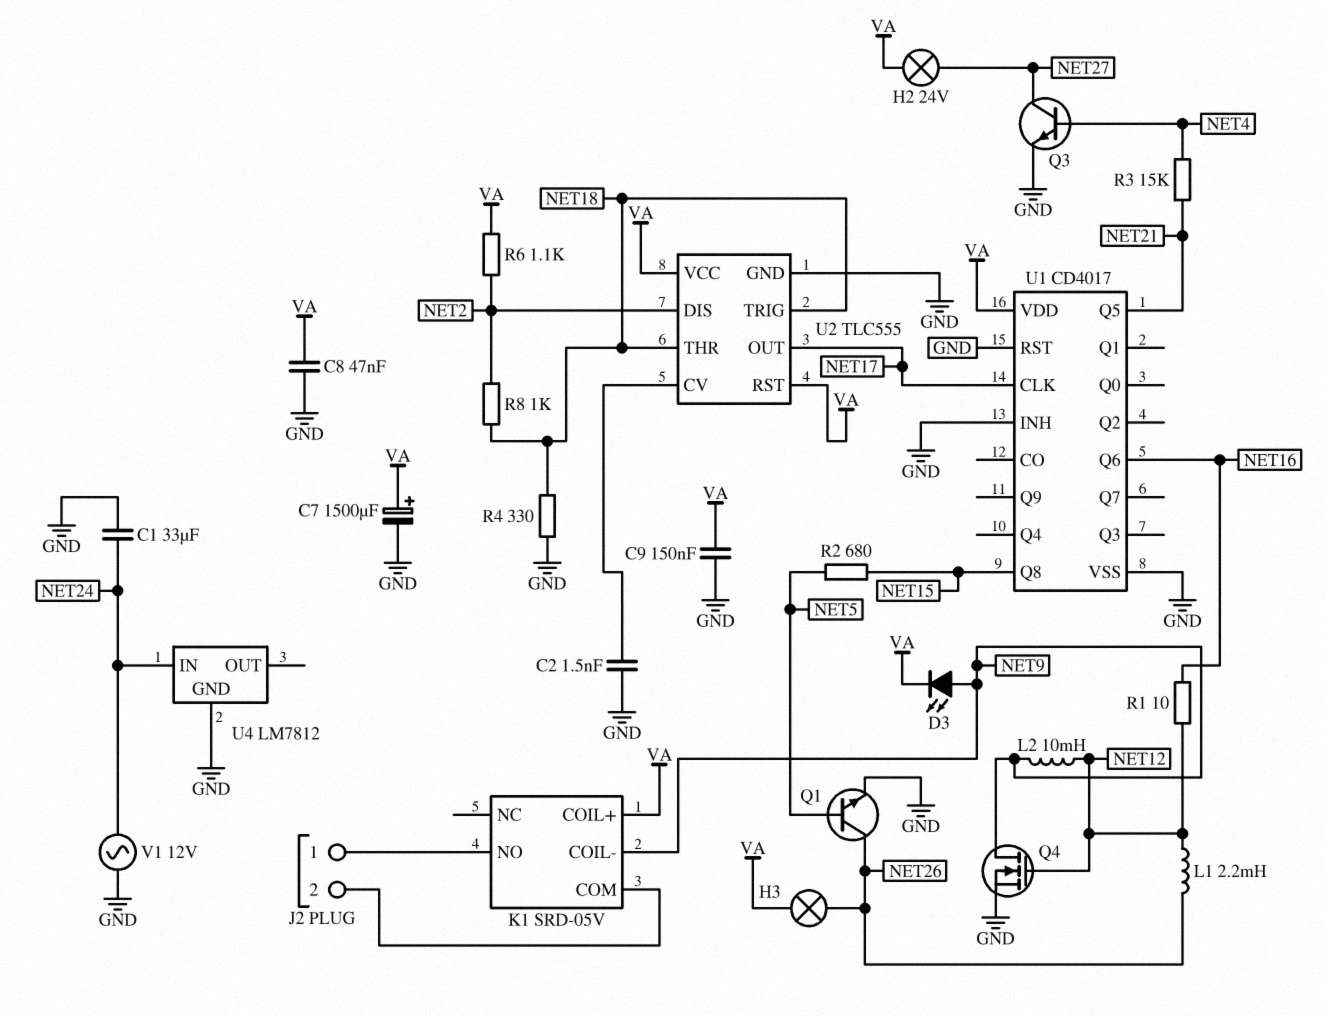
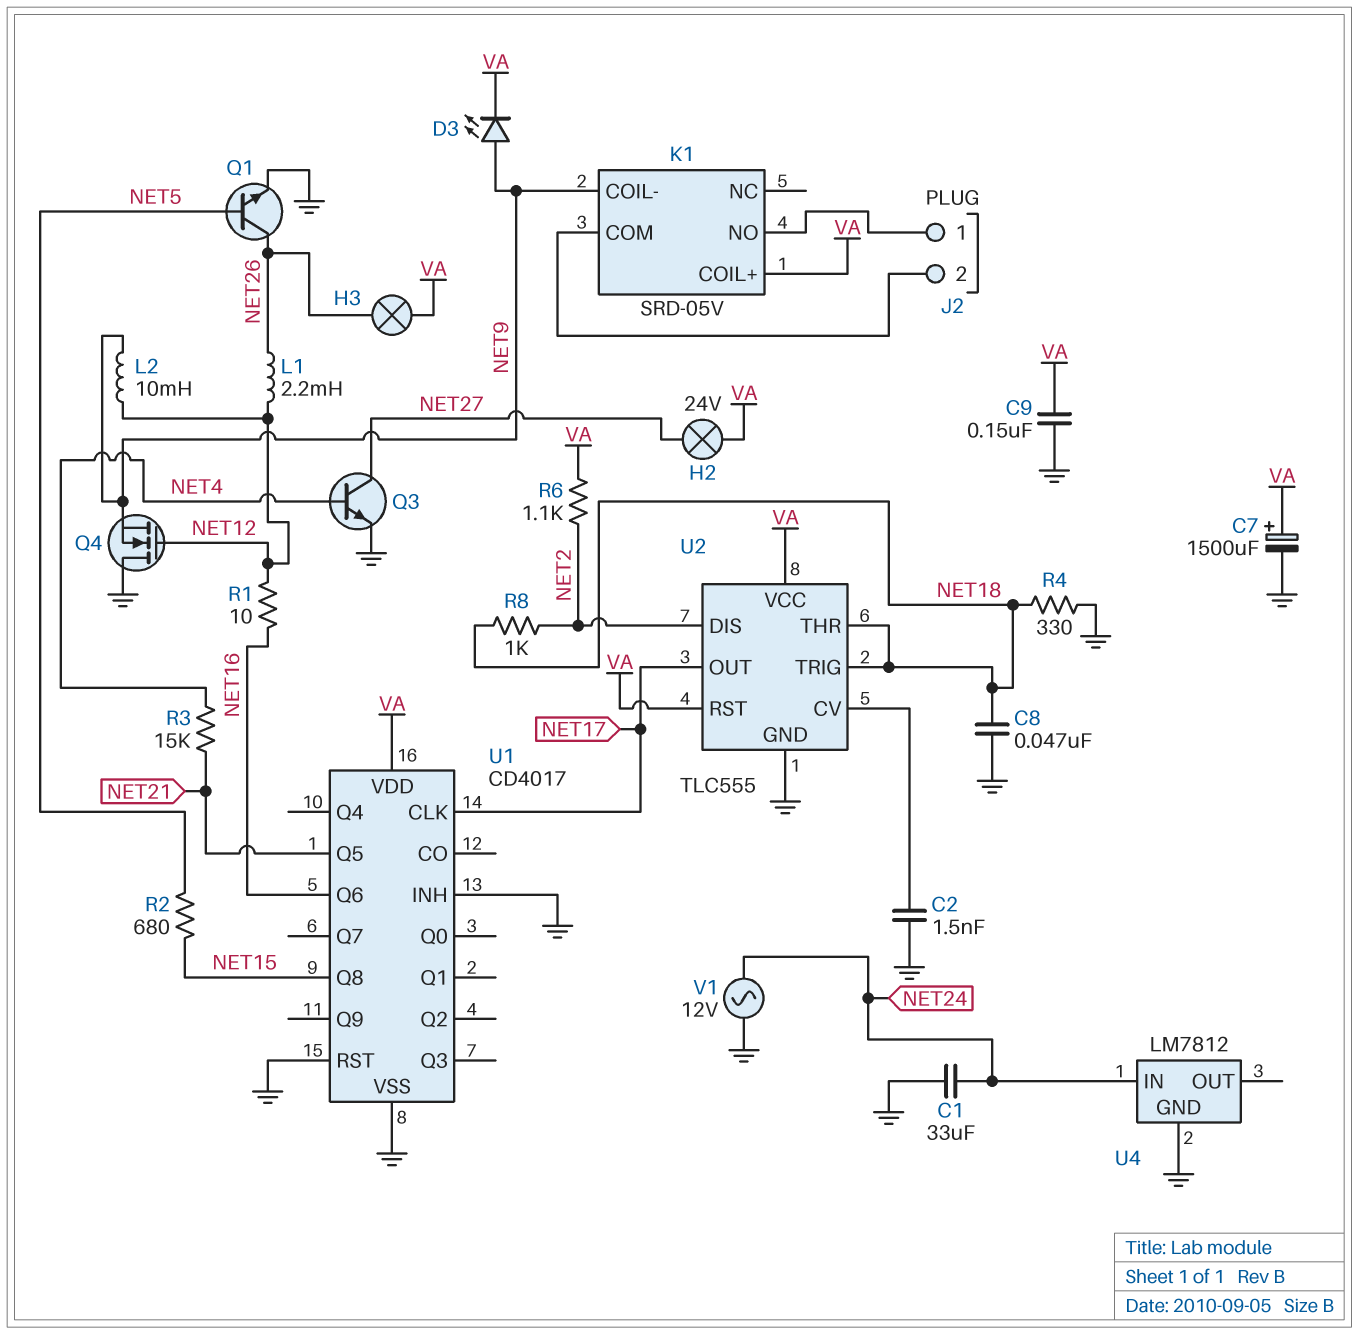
C8: 47nF (GND, VA) -> 47nF (GND, NET18)
Q4: NMOS (G NET12, D NET9, S GND) -> NMOS (G NET12, D GND, S NET9)

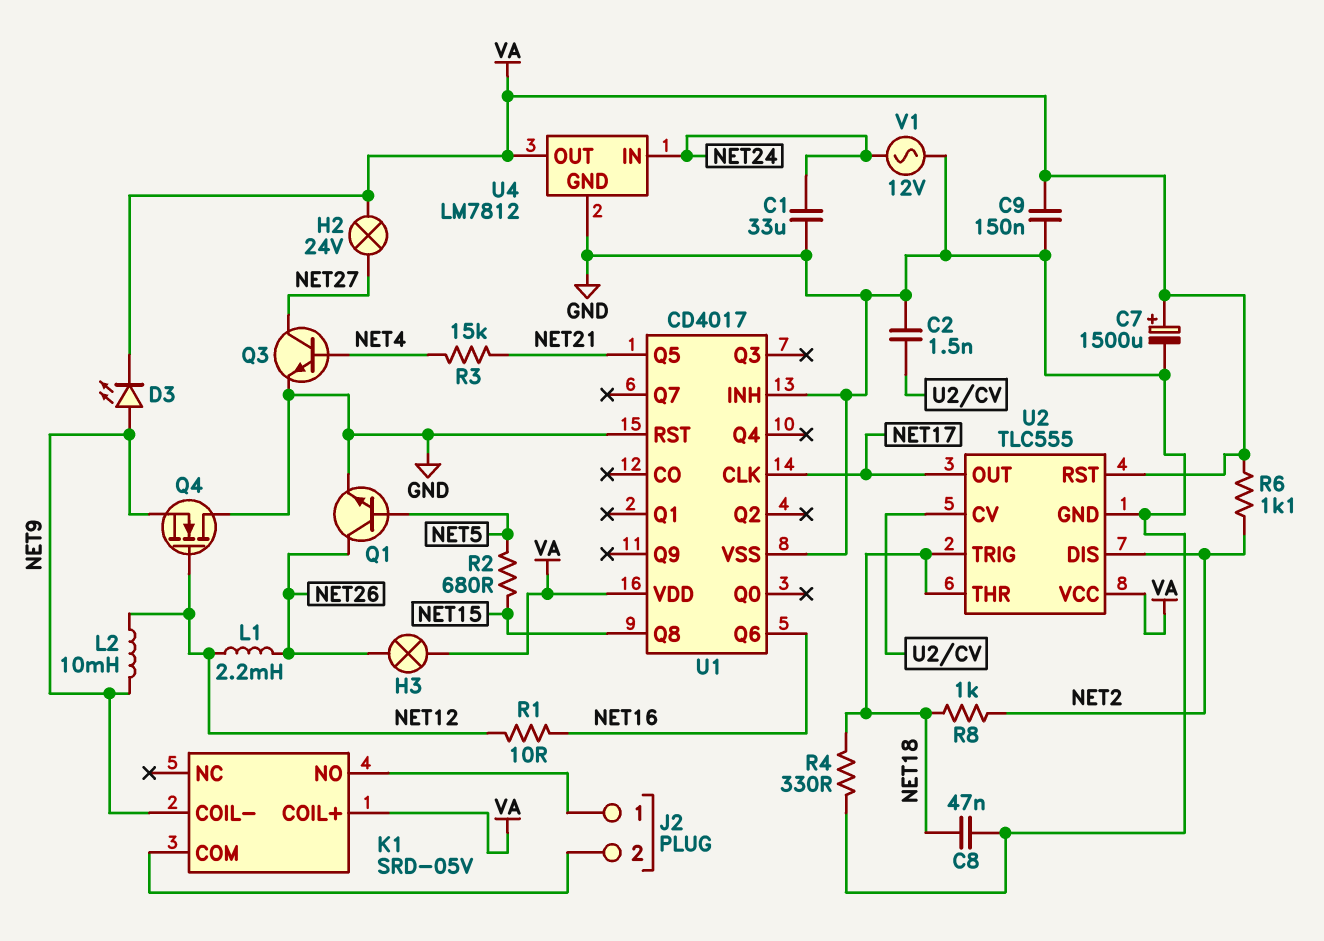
U4 pin OUT: none -> VA

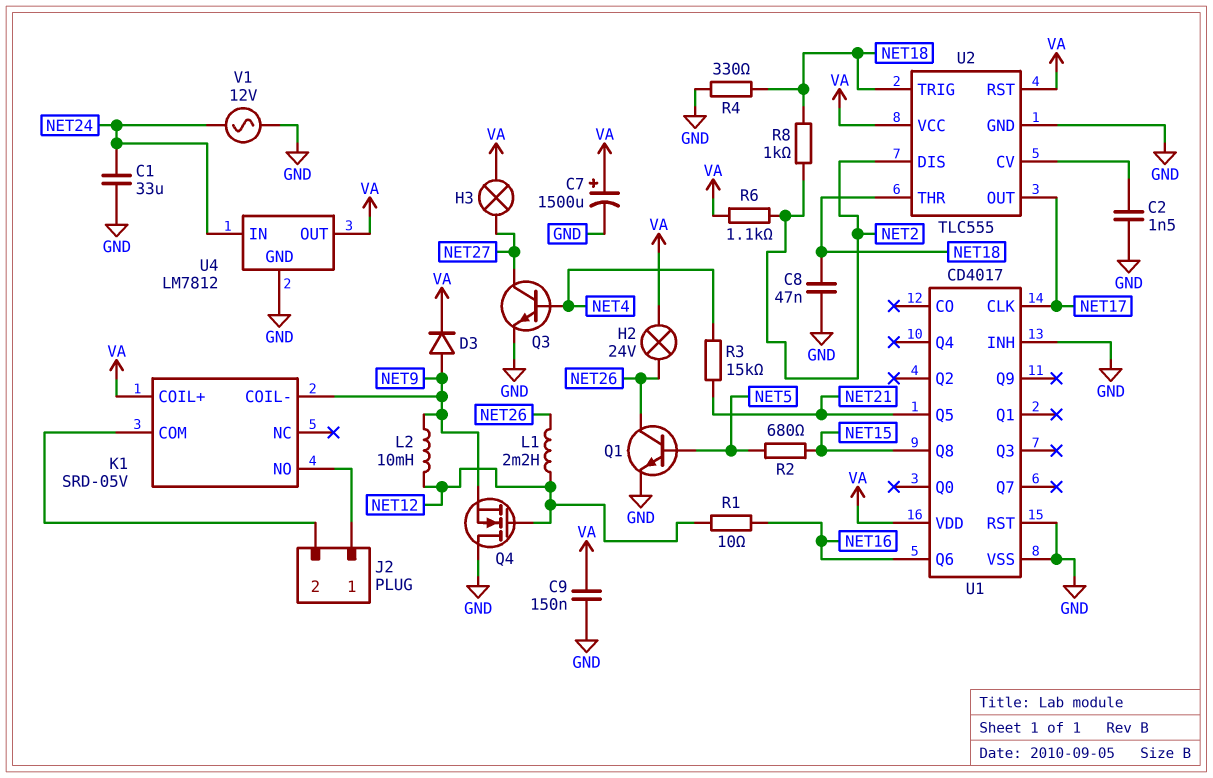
D3: LED (A NET9, K VA) -> diode (A NET9, K VA)
H2: lamp 24V (NET27, VA) -> lamp 24V (NET26, VA)
H3: lamp (NET26, VA) -> lamp (NET27, VA)

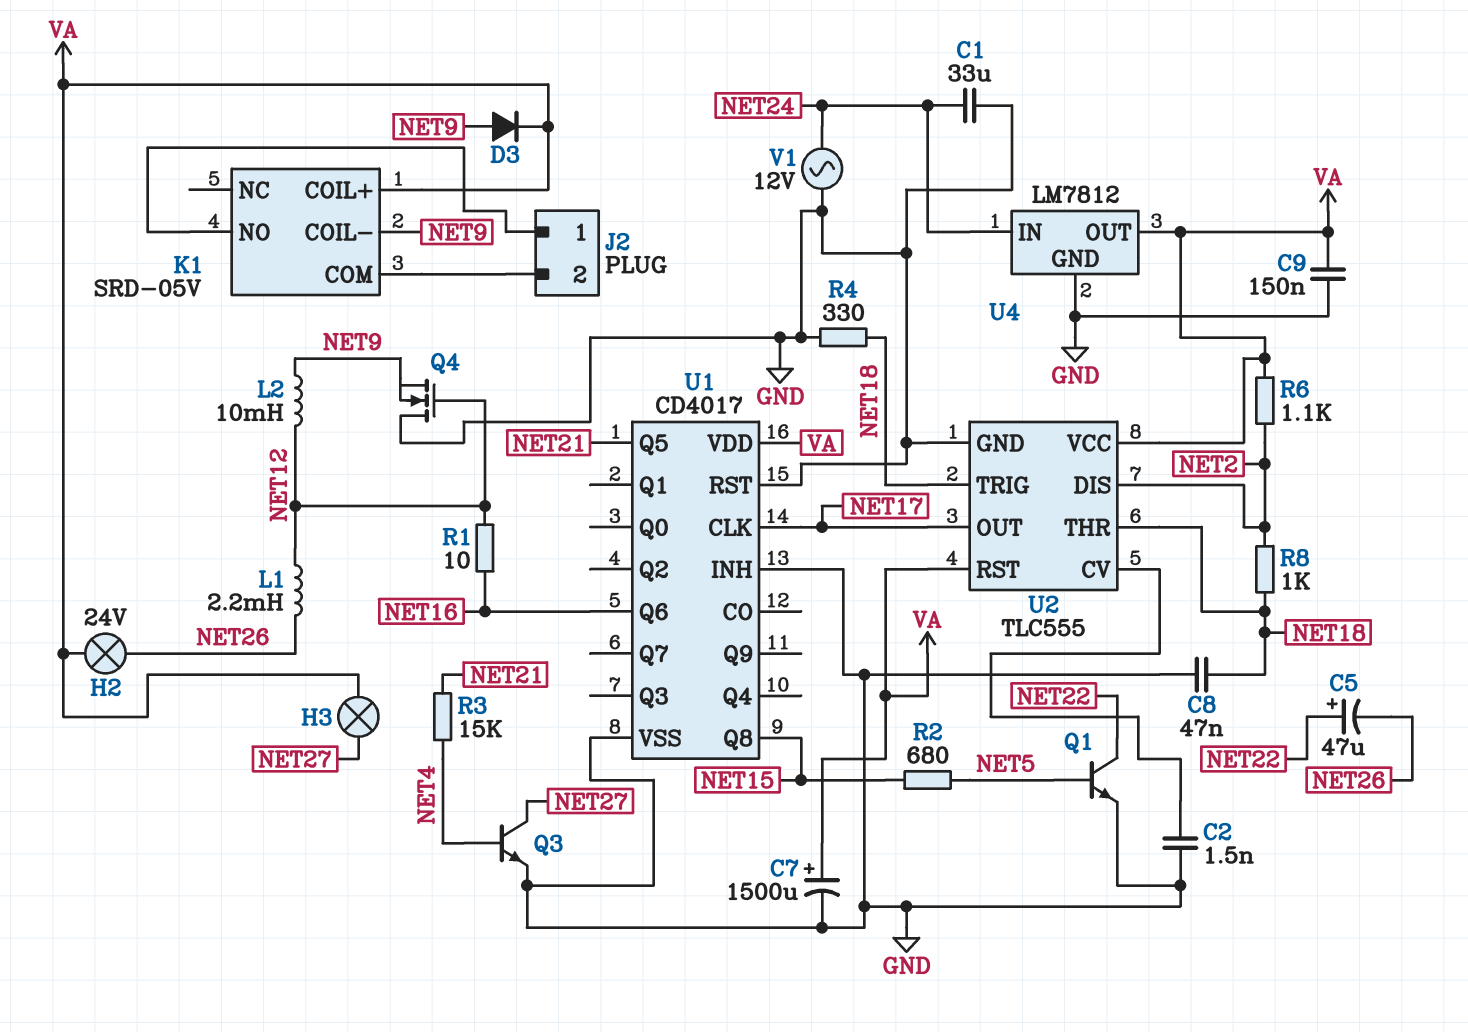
C5: none -> 47uF (plus NET22, minus NET26)
Q1: NPN (B NET5, C NET26, E GND) -> NPN (B NET5, C NET22, E GND)

